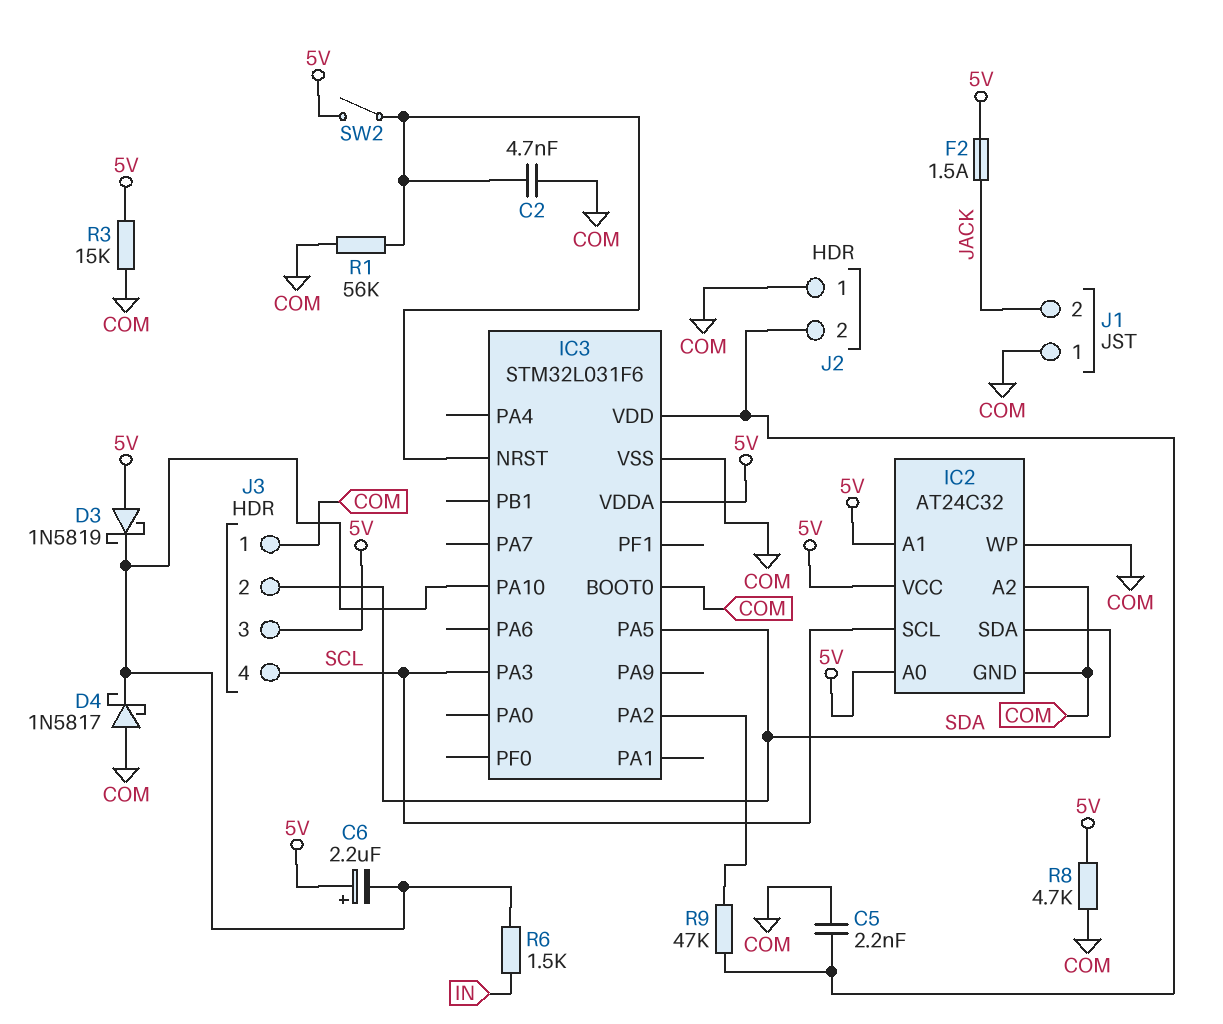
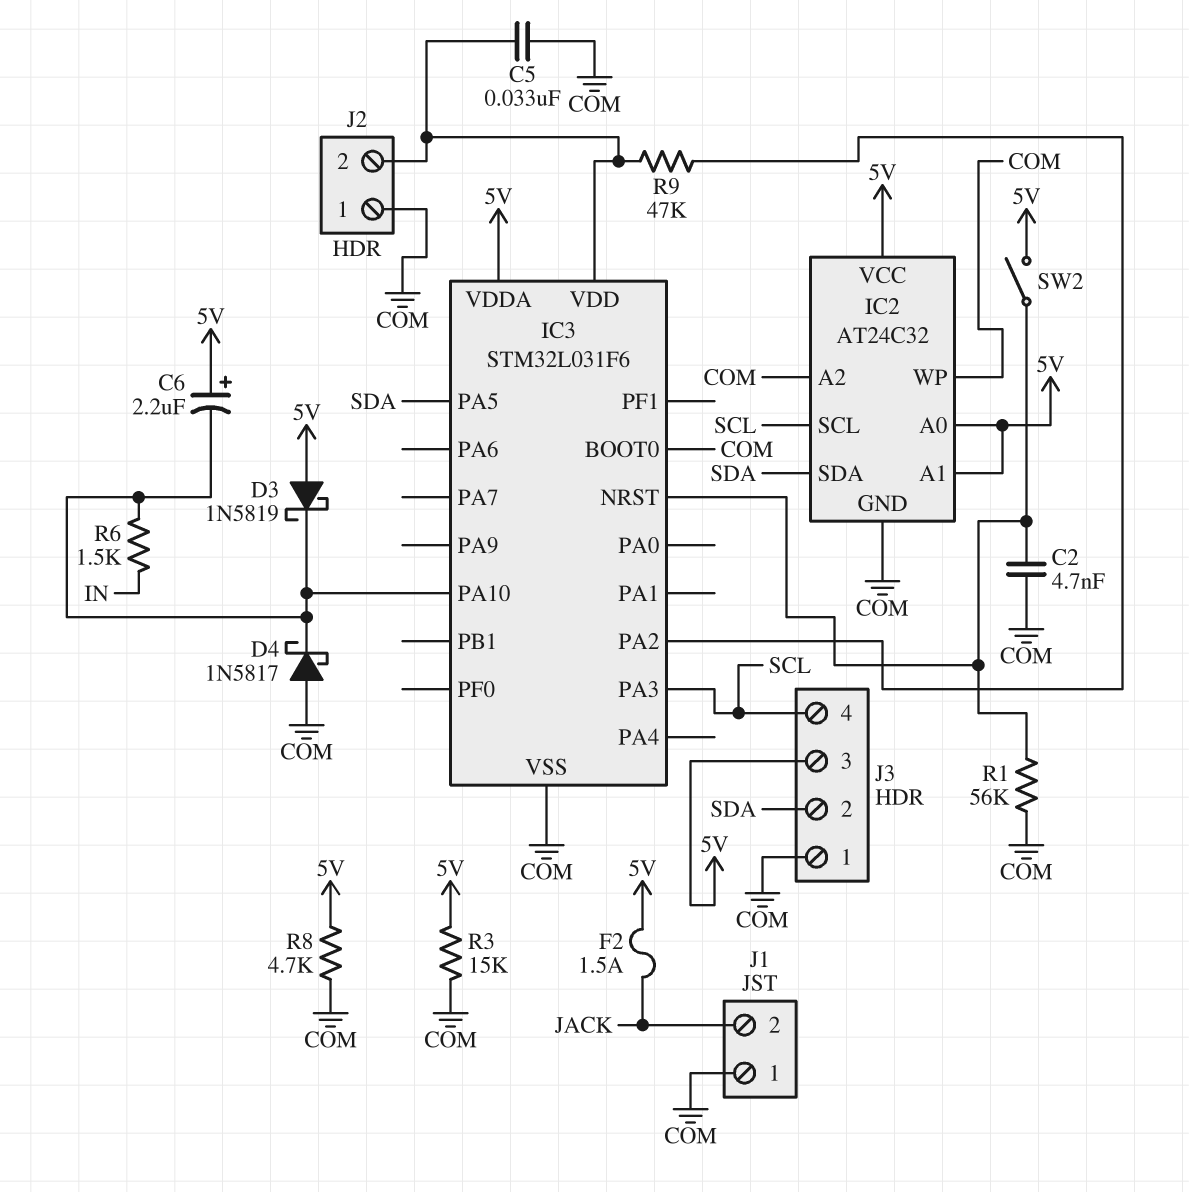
C5: 2.2nF (COM, IC3/VDD) -> 33nF (COM, IC3/VDD)

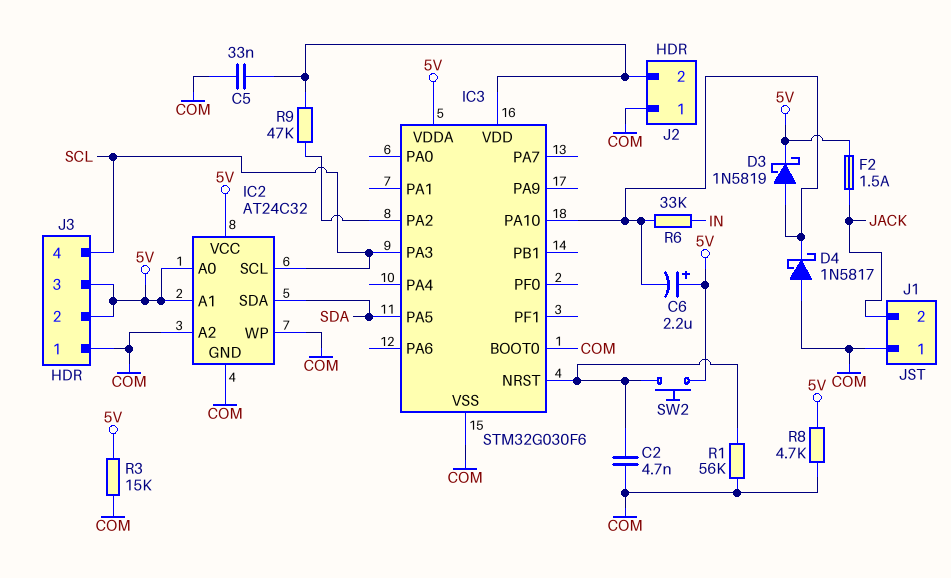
D3: schottky 1N5819 (A 5V, K IC3/PA10) -> schottky 1N5819 (A IC3/PA10, K 5V)
IC3: STM32L031F6 -> STM32G030F6
J3 pin 2: SDA -> 5V
R6: 1.5k (IC3/PA10, IN) -> 33k (IC3/PA10, IN)
SW2: switch (5V, IC3/NRST) -> button (5V, IC3/NRST)

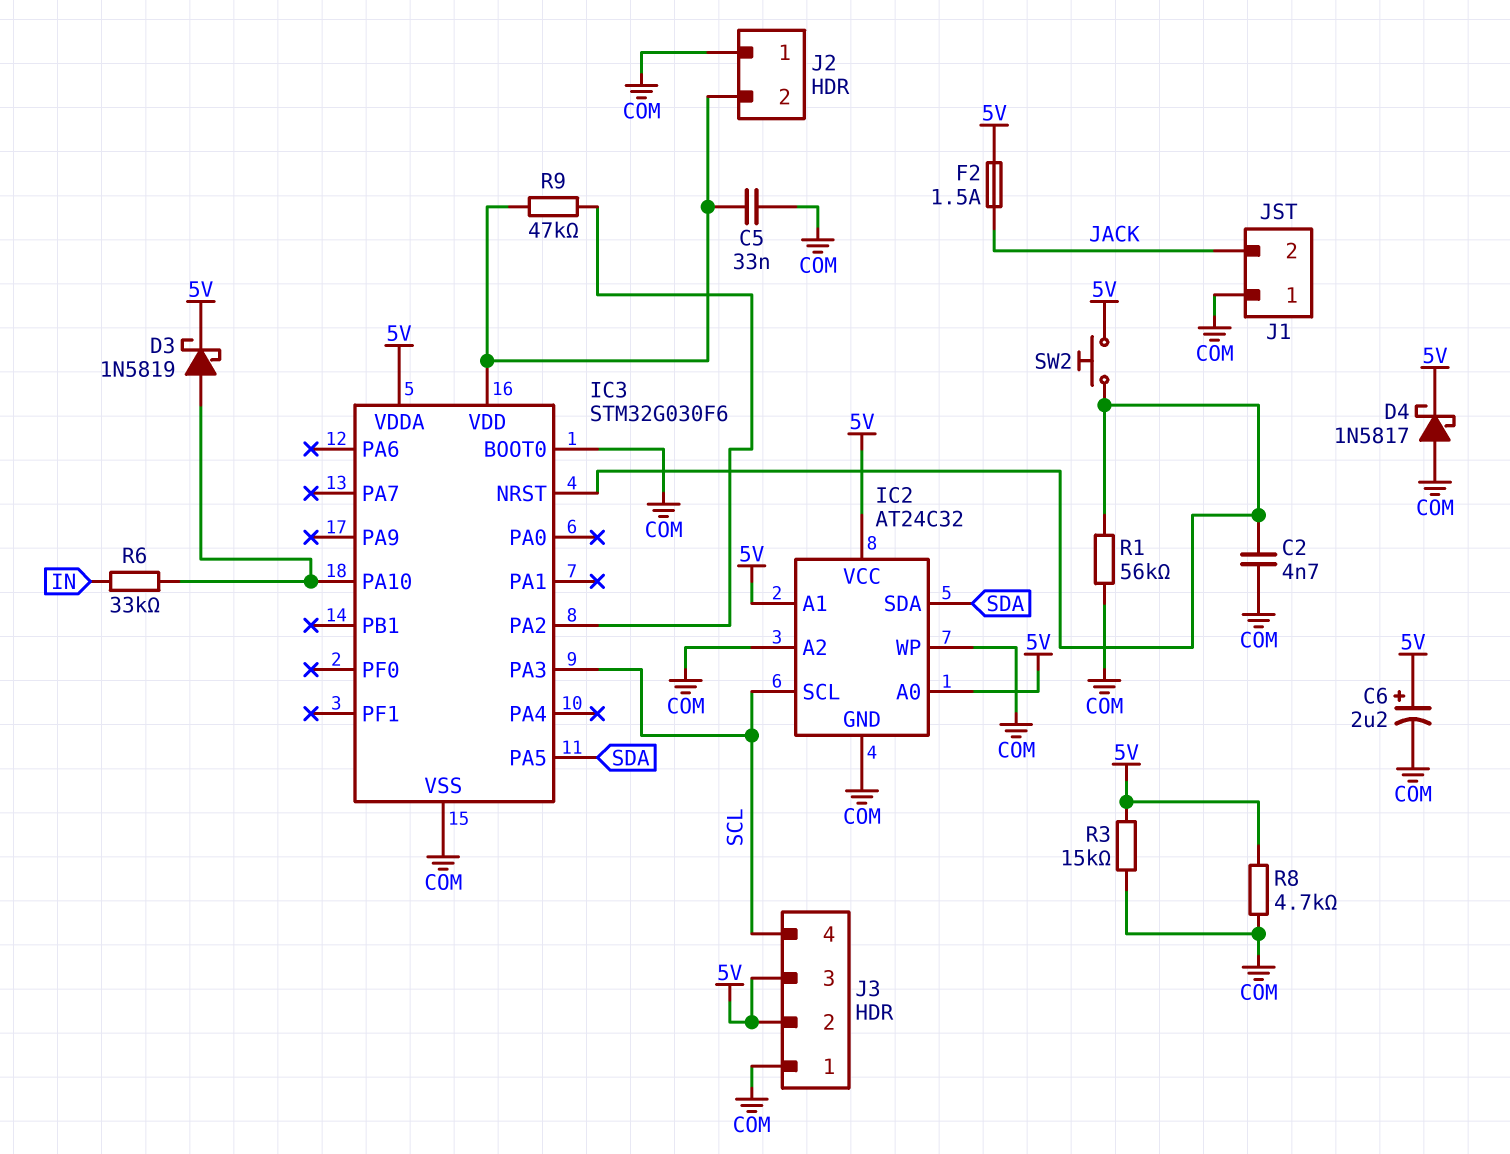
C6: 2.2uF (plus 5V, minus IC3/PA10) -> 2.2uF (plus 5V, minus COM)
D4: schottky 1N5817 (A COM, K IC3/PA10) -> schottky 1N5817 (A COM, K 5V)

